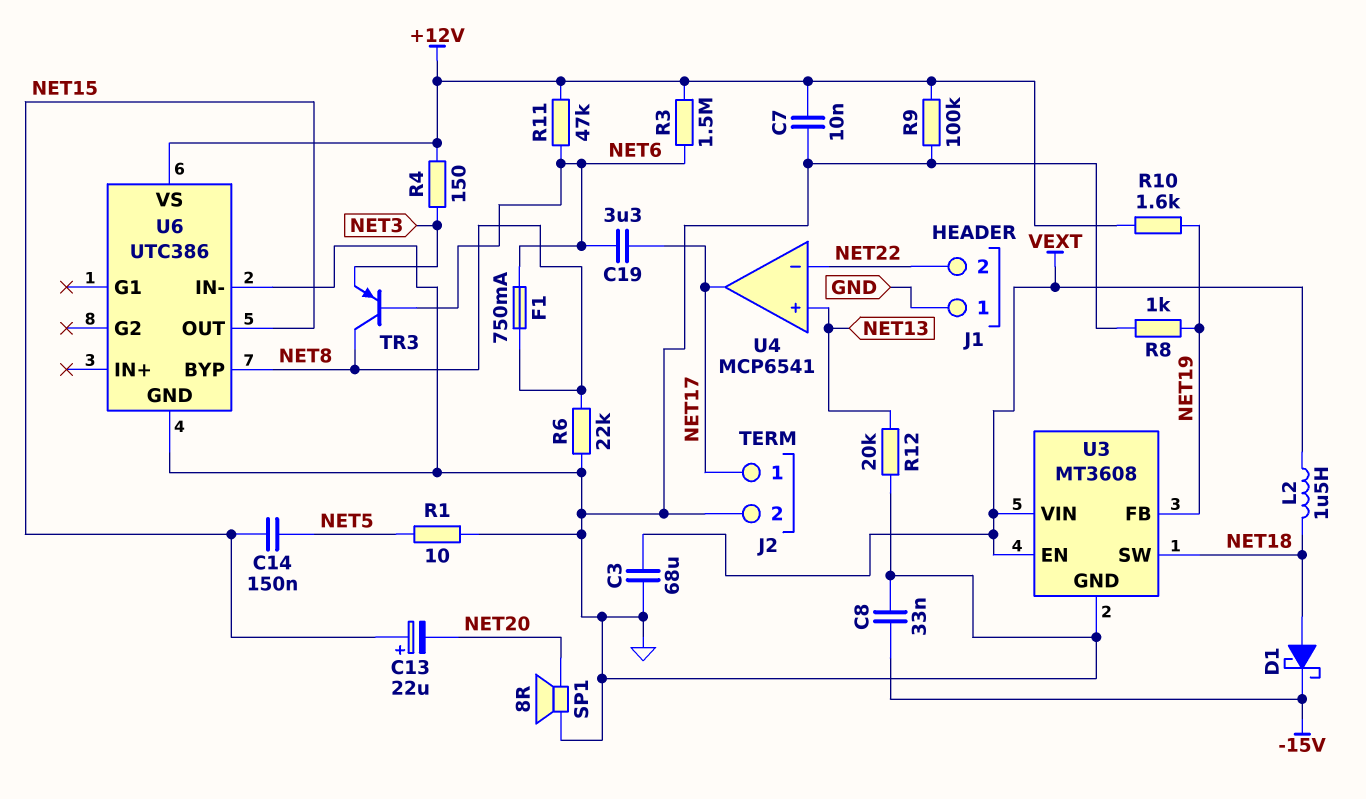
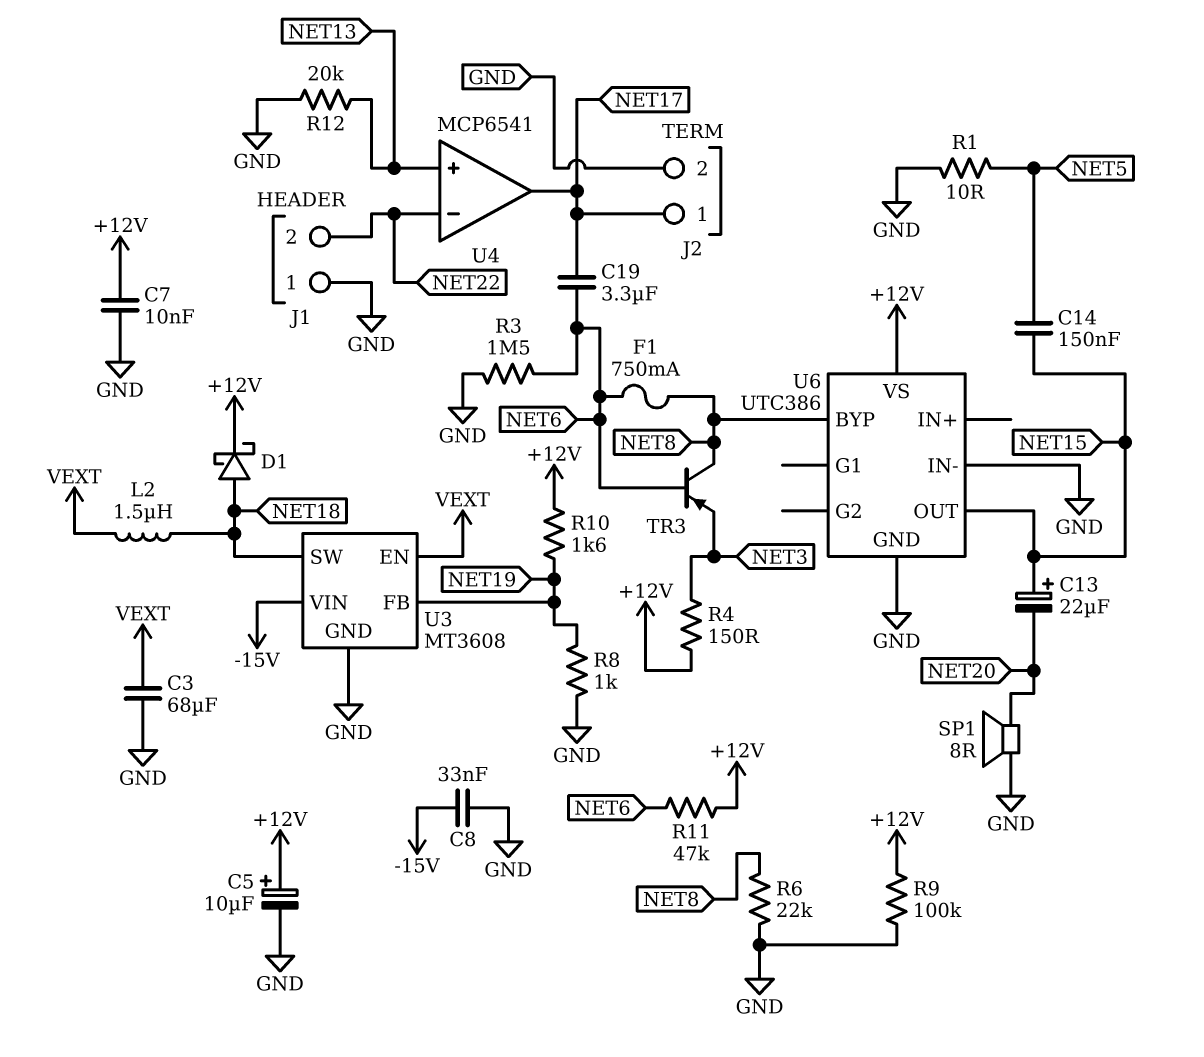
C5: none -> 10uF (plus +12V, minus GND)
D1: schottky (A NET18, K -15V) -> schottky (A NET18, K +12V)
R3: 1.5M (+12V, NET6) -> 1.5M (GND, NET6)
U3 pin VIN: VEXT -> -15V

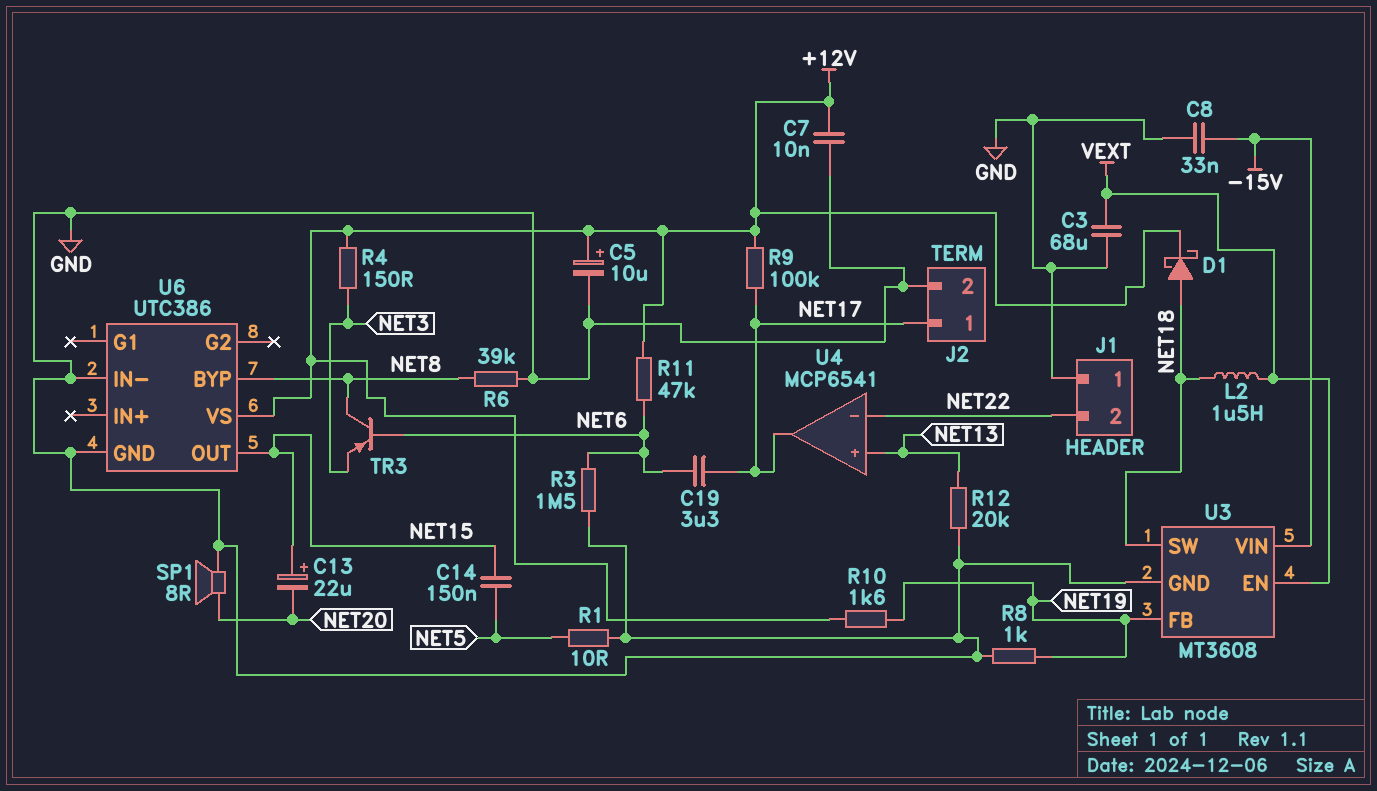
F1: 750mA (NET6, NET8) -> none
R6: 22k (GND, NET8) -> 39k (GND, NET8)
R9: 100k (+12V, GND) -> 100k (+12V, NET17)

